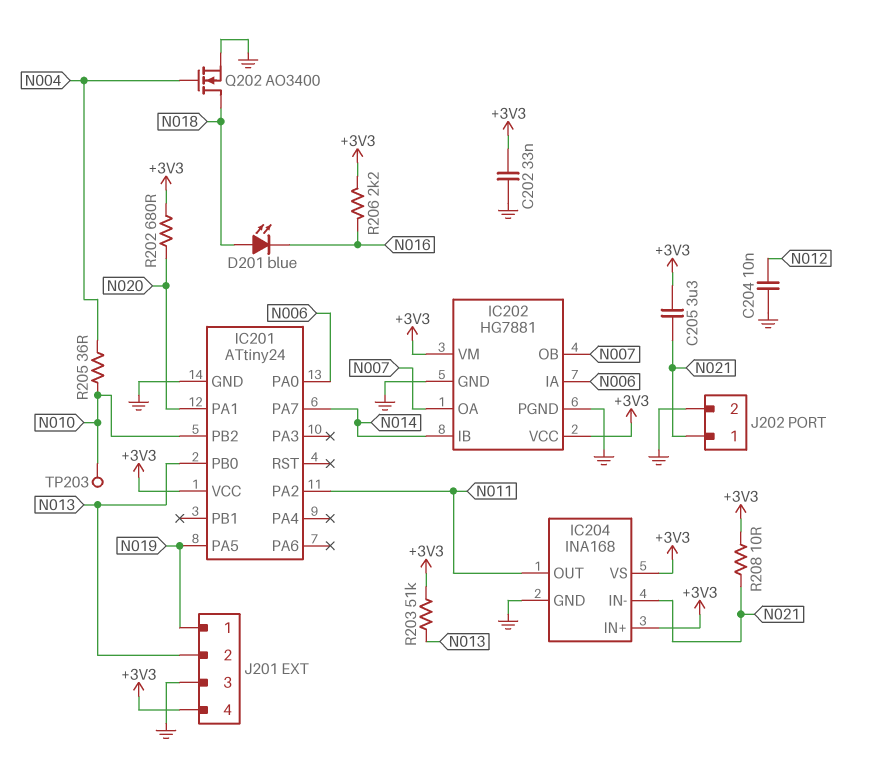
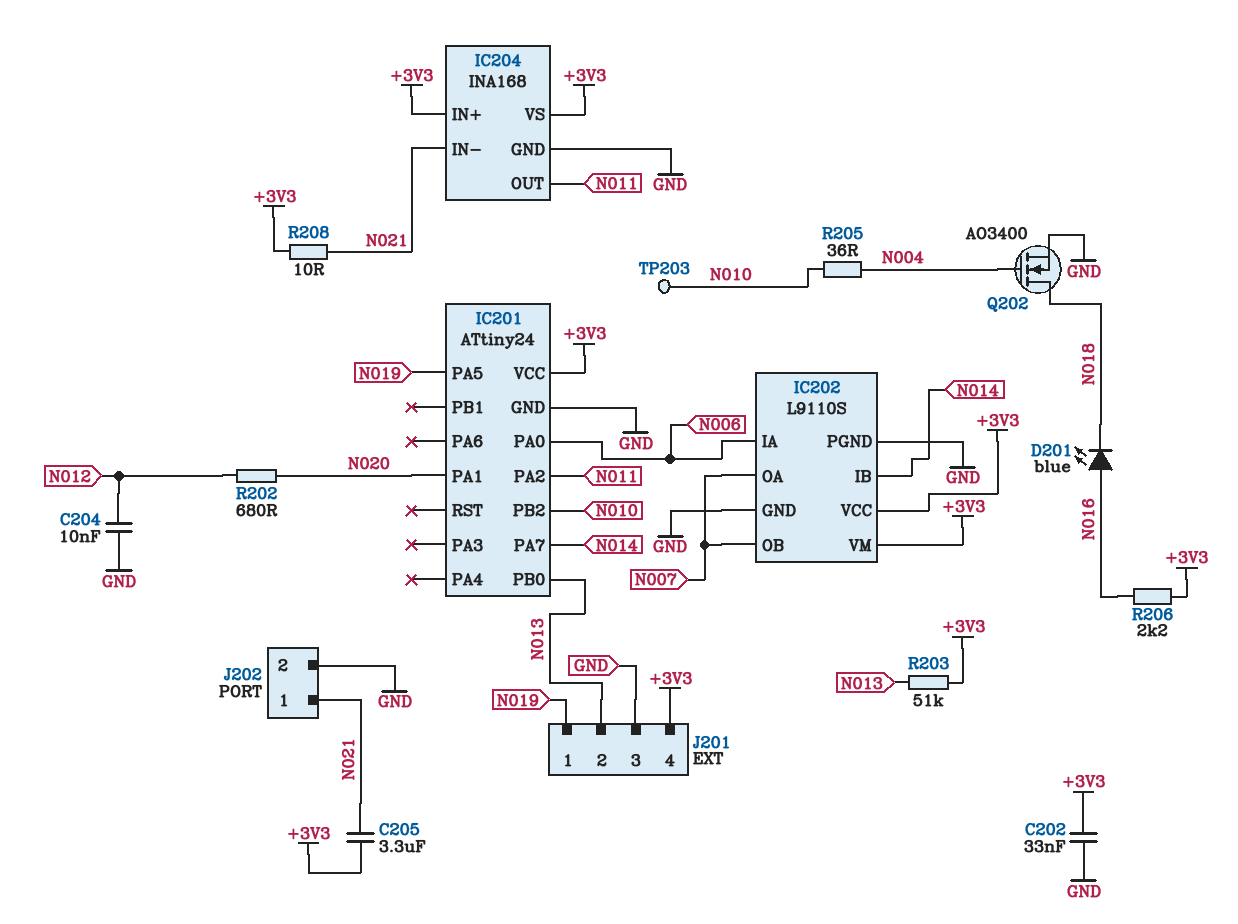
D201: LED blue (A N018, K N016) -> LED blue (A N016, K N018)
IC202: HG7881 -> L9110S
R202: 680 (+3V3, N020) -> 680 (N012, N020)

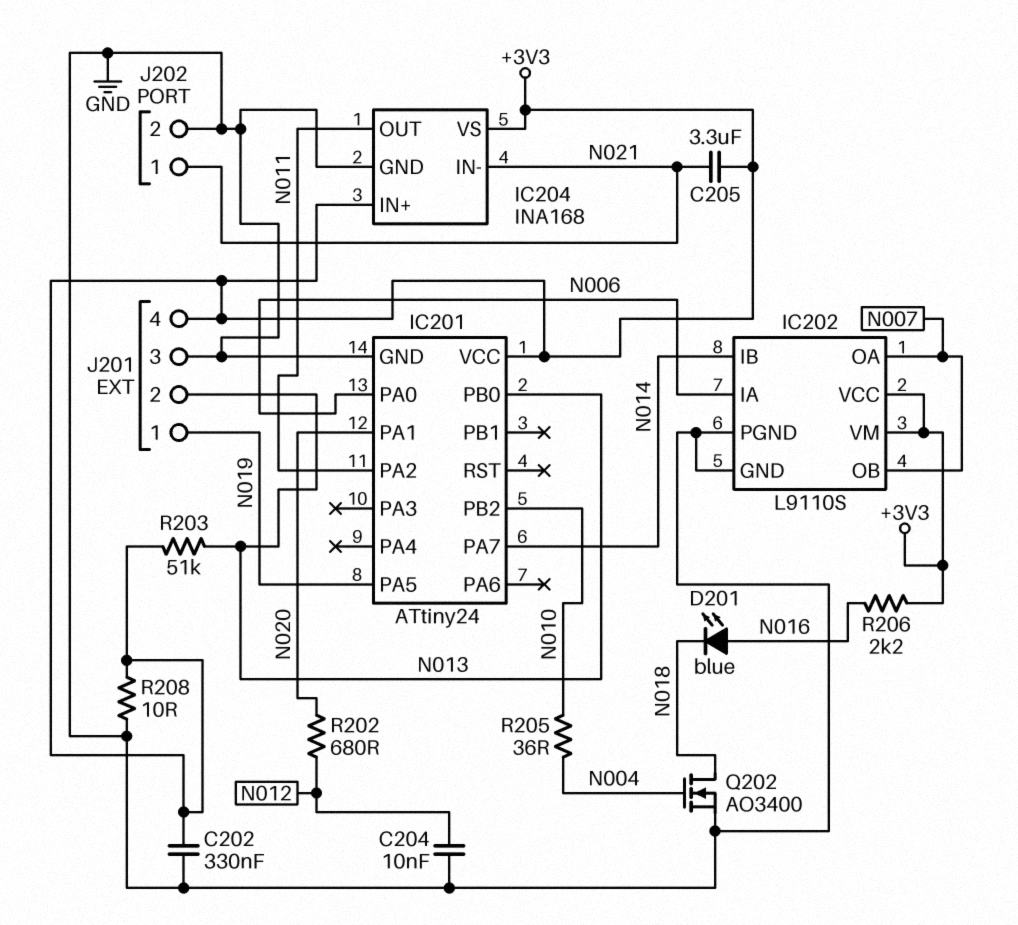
C202: 33nF (+3V3, GND) -> 330nF (+3V3, GND)
R208: 10 (+3V3, N021) -> 10 (+3V3, GND)
TP203: test point (N010) -> none

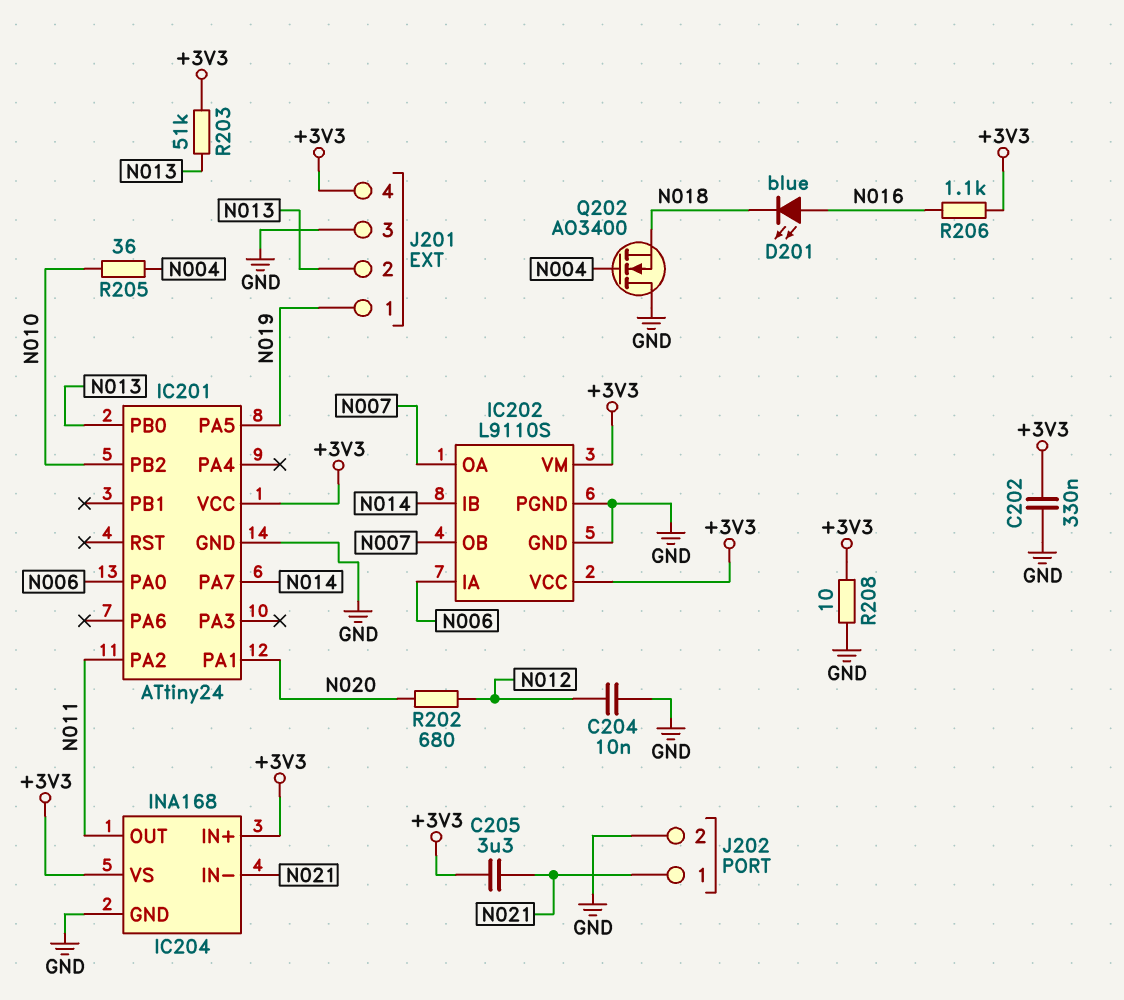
Q202: NMOS AO3400 (G N004, D N018, S GND) -> NMOS AO3400 (G N004, D GND, S N018)
R206: 2.2k (+3V3, N016) -> 1.1k (+3V3, N016)

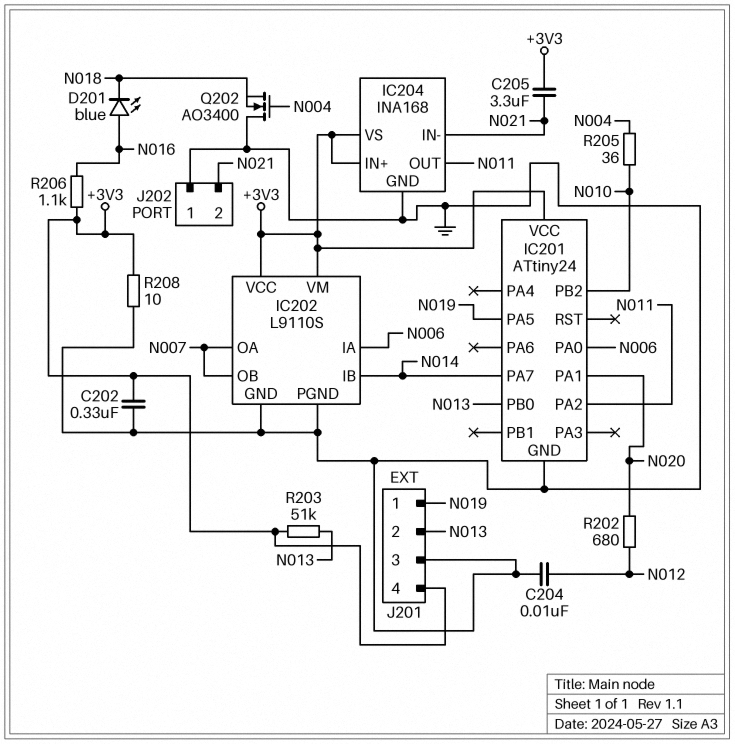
J202 pin 1: N021 -> GND
J202 pin 2: GND -> N021

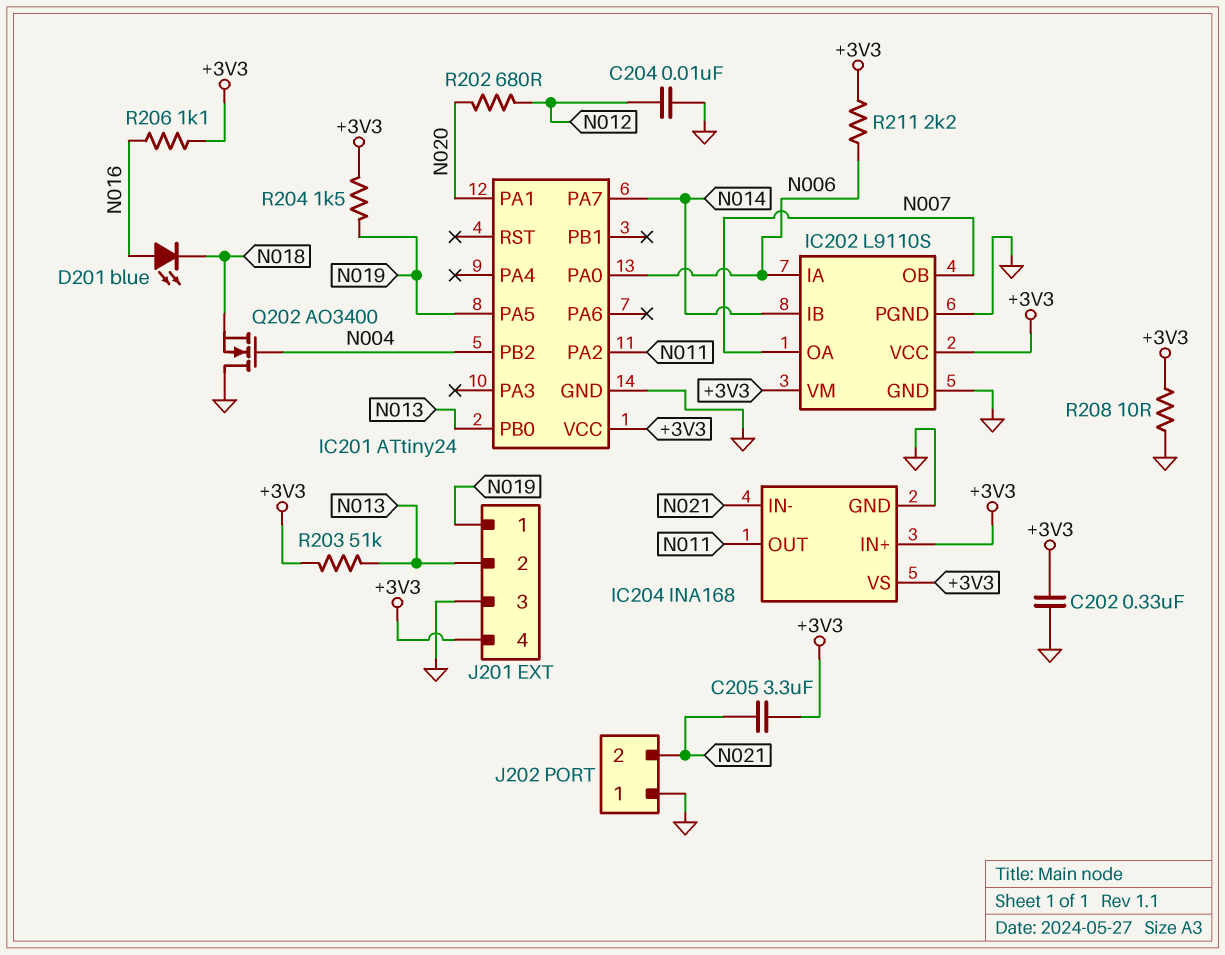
IC201 pin PB2: N010 -> N004
R204: none -> 1.5k (+3V3, N019)
R205: 36 (N004, N010) -> none
R211: none -> 2.2k (+3V3, N006)

